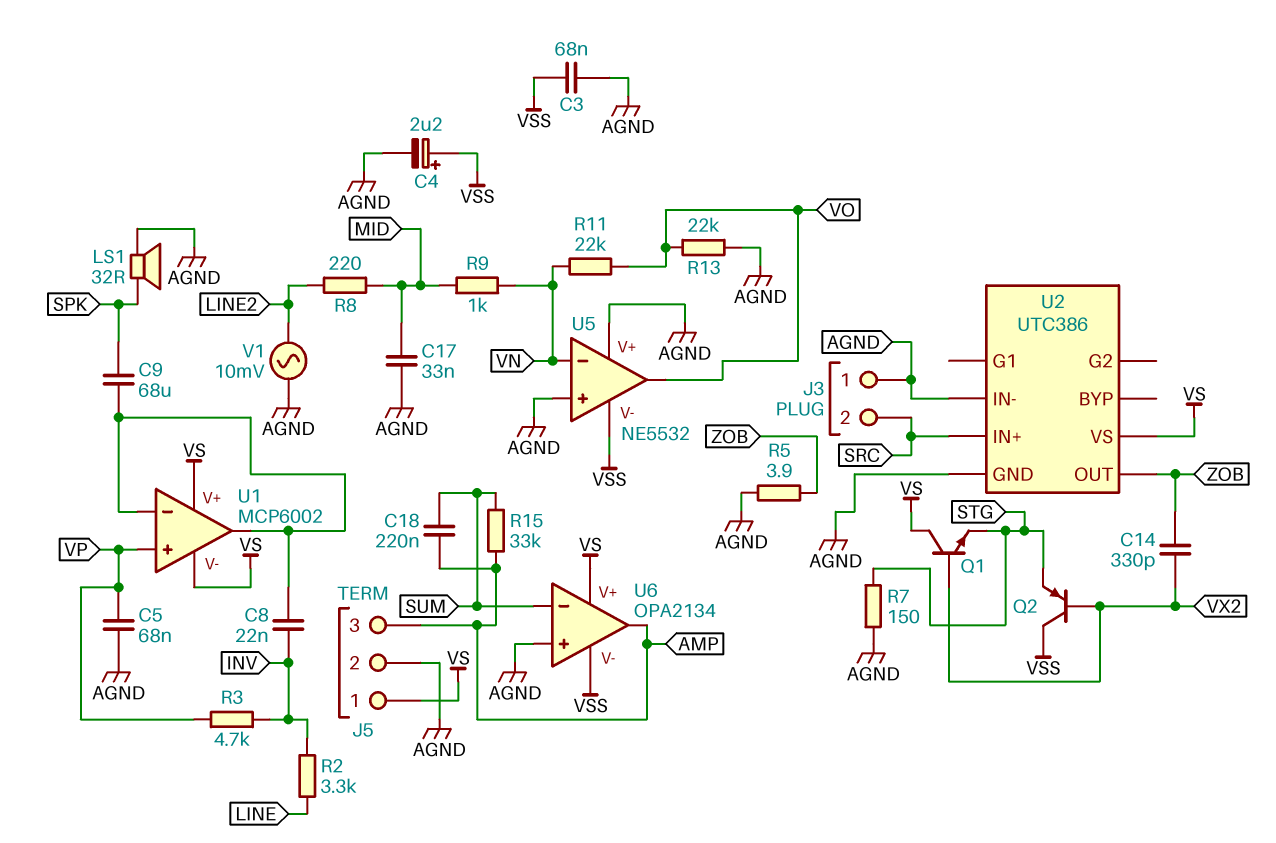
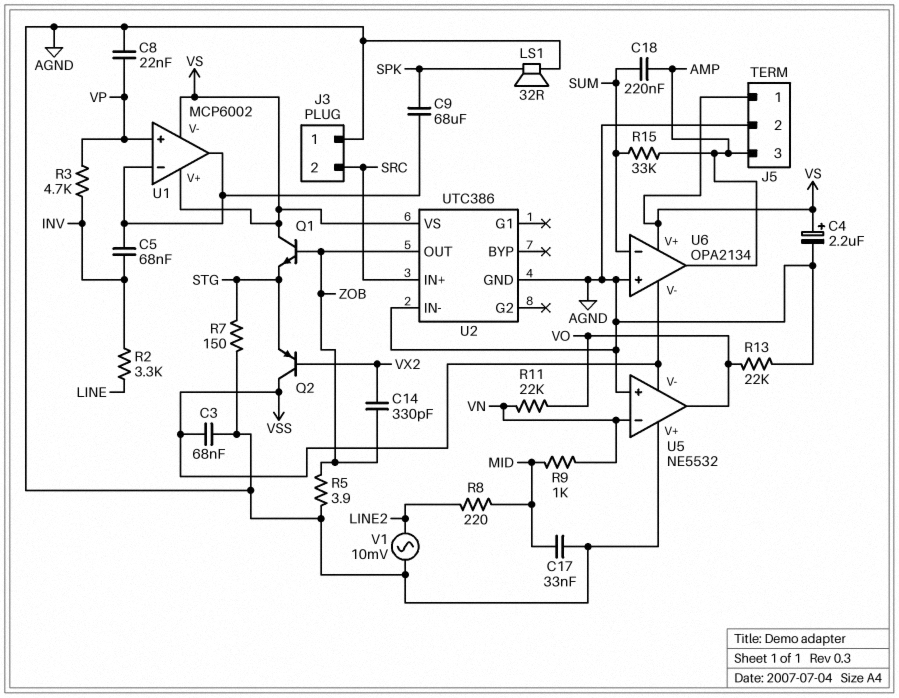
C4: 2.2uF (plus VSS, minus AGND) -> 2.2uF (plus VS, minus AGND)
C5: 68nF (AGND, VP) -> 68nF (INV, U1/in-)
C8: 22nF (INV, U1/in-) -> 22nF (AGND, VP)
Q1: NPN (B VX2, C VS, E STG) -> NPN (B ZOB, C VS, E STG)

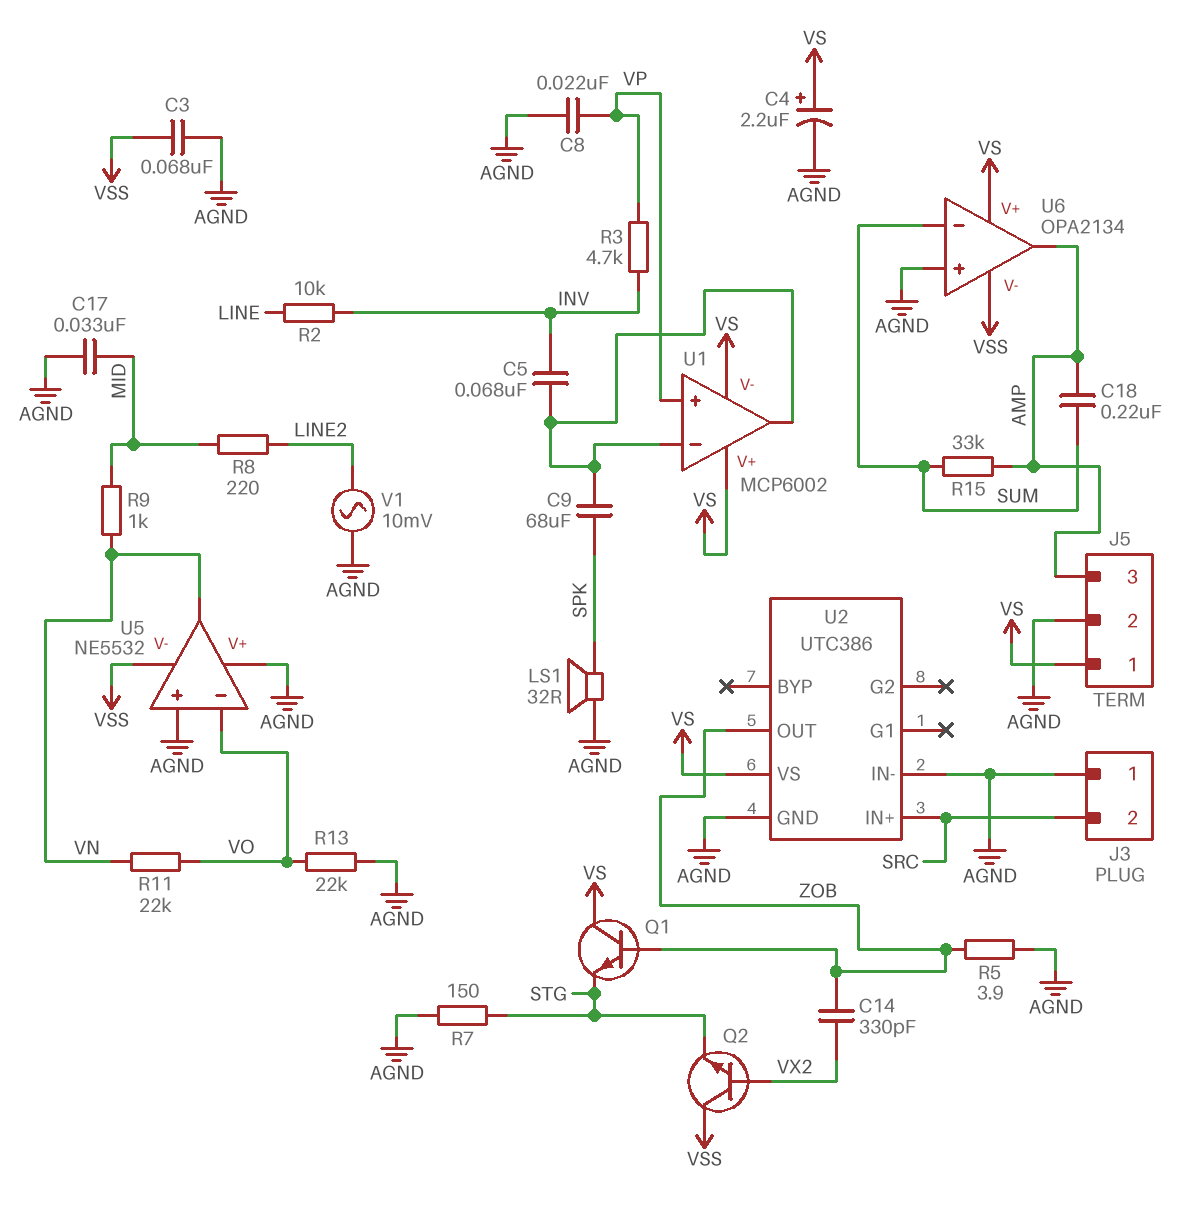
Q2: PNP (B VX2, C VSS, E STG) -> NPN (B VX2, C VSS, E STG)
R2: 3.3k (INV, LINE) -> 10k (INV, LINE)
U5 pin in-: VN -> VO
U5 pin out: VO -> VN

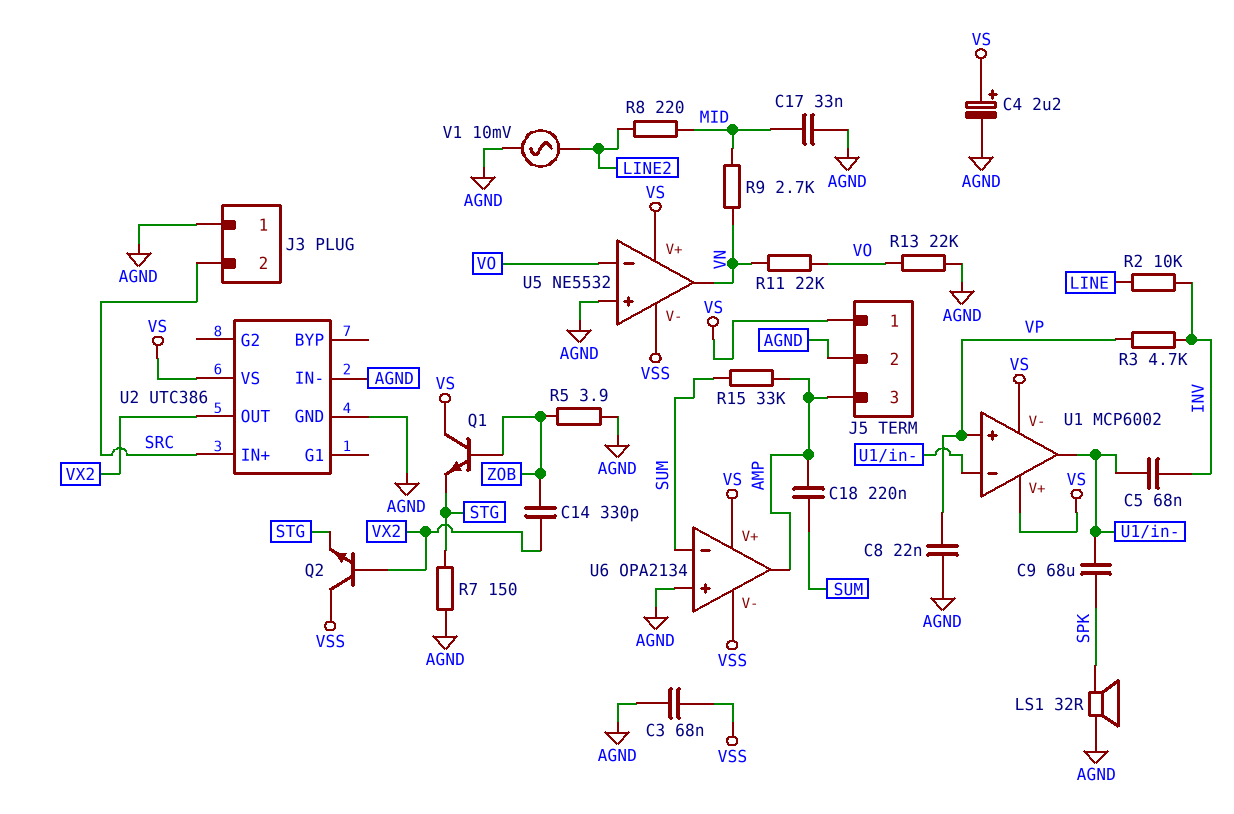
R9: 1k (MID, VN) -> 2.7k (MID, VN)
U2 pin OUT: ZOB -> VX2
U5 pin V+: AGND -> VS

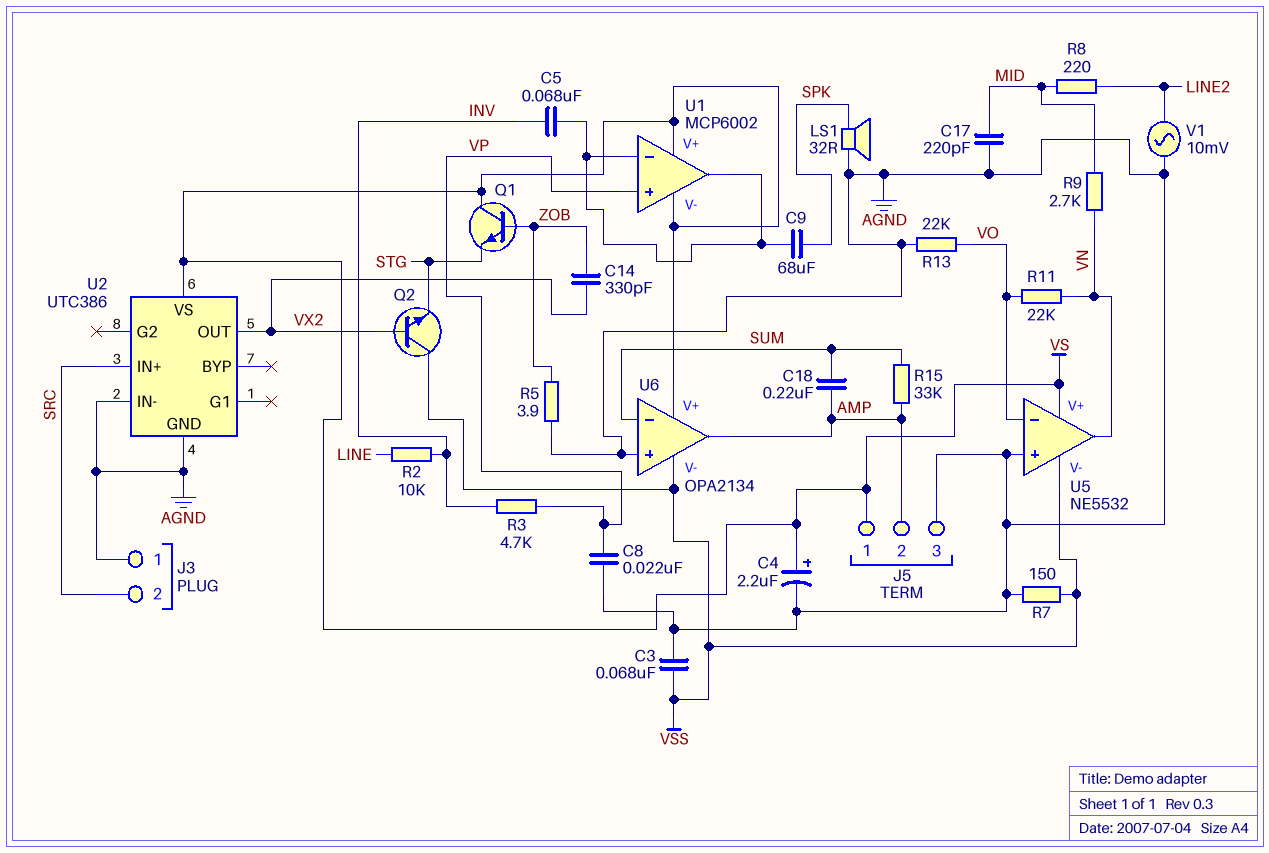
C17: 33nF (AGND, MID) -> 220pF (AGND, MID)
J5 pin 2: AGND -> AMP
J5 pin 3: AMP -> AGND
R7: 150 (AGND, STG) -> 150 (AGND, VSS)

